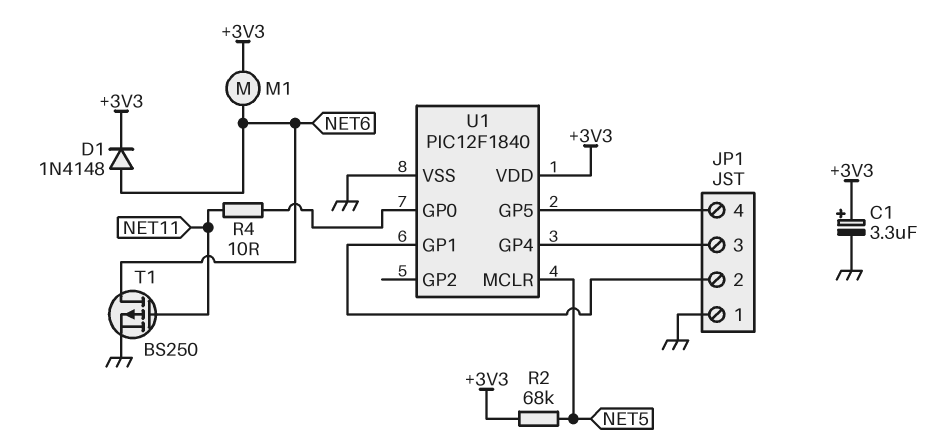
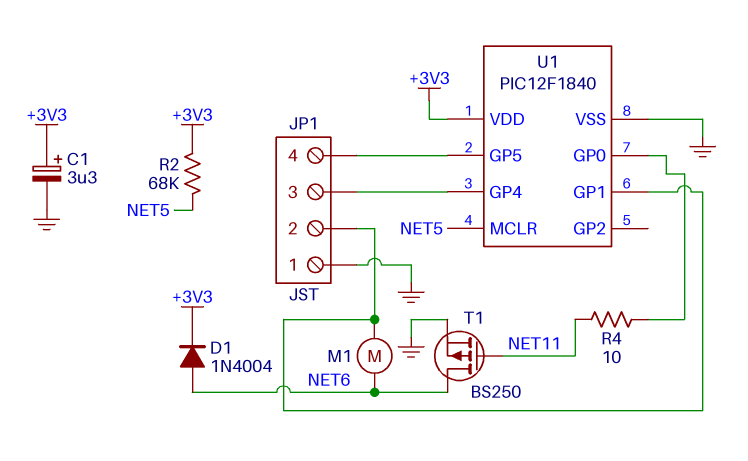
D1: diode 1N4148 (A NET6, K +3V3) -> diode 1N4004 (A NET6, K +3V3)
M1: motor (+3V3, NET6) -> motor (JP1/2, NET6)

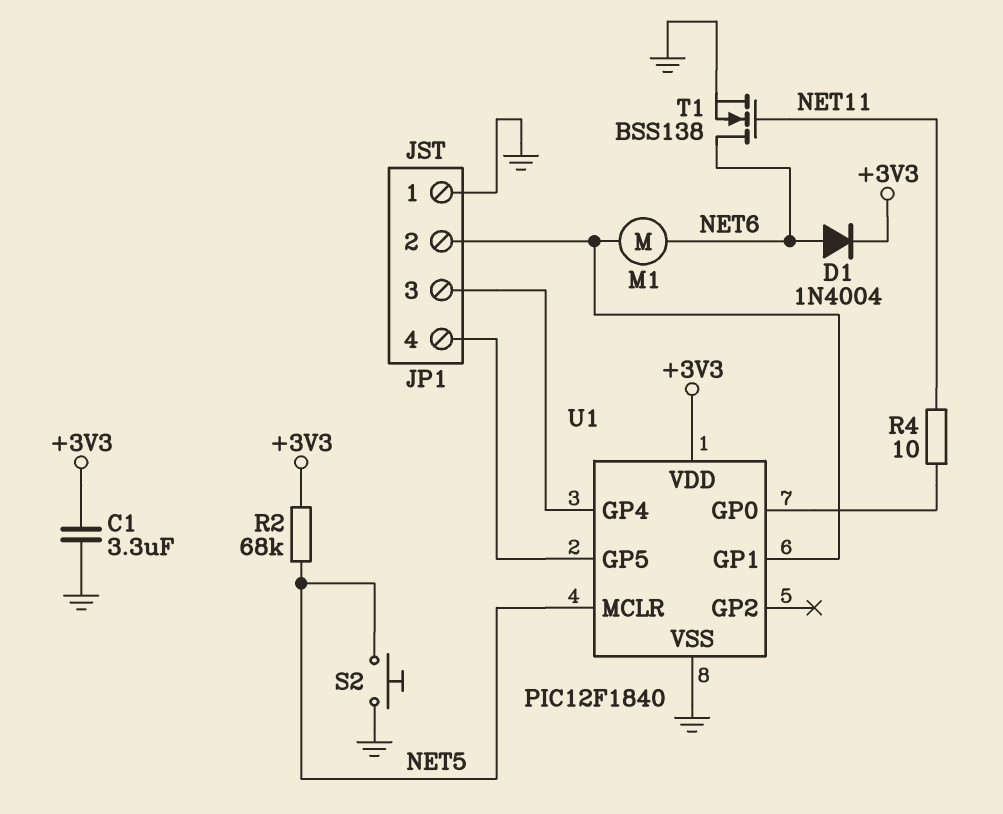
C1: 3.3uF (plus +3V3, minus GND) -> 3.3uF (+3V3, GND)
S2: none -> button (GND, NET5)
T1: PMOS BS250 (G NET11, D NET6, S GND) -> NMOS BSS138 (G NET11, D NET6, S GND)

